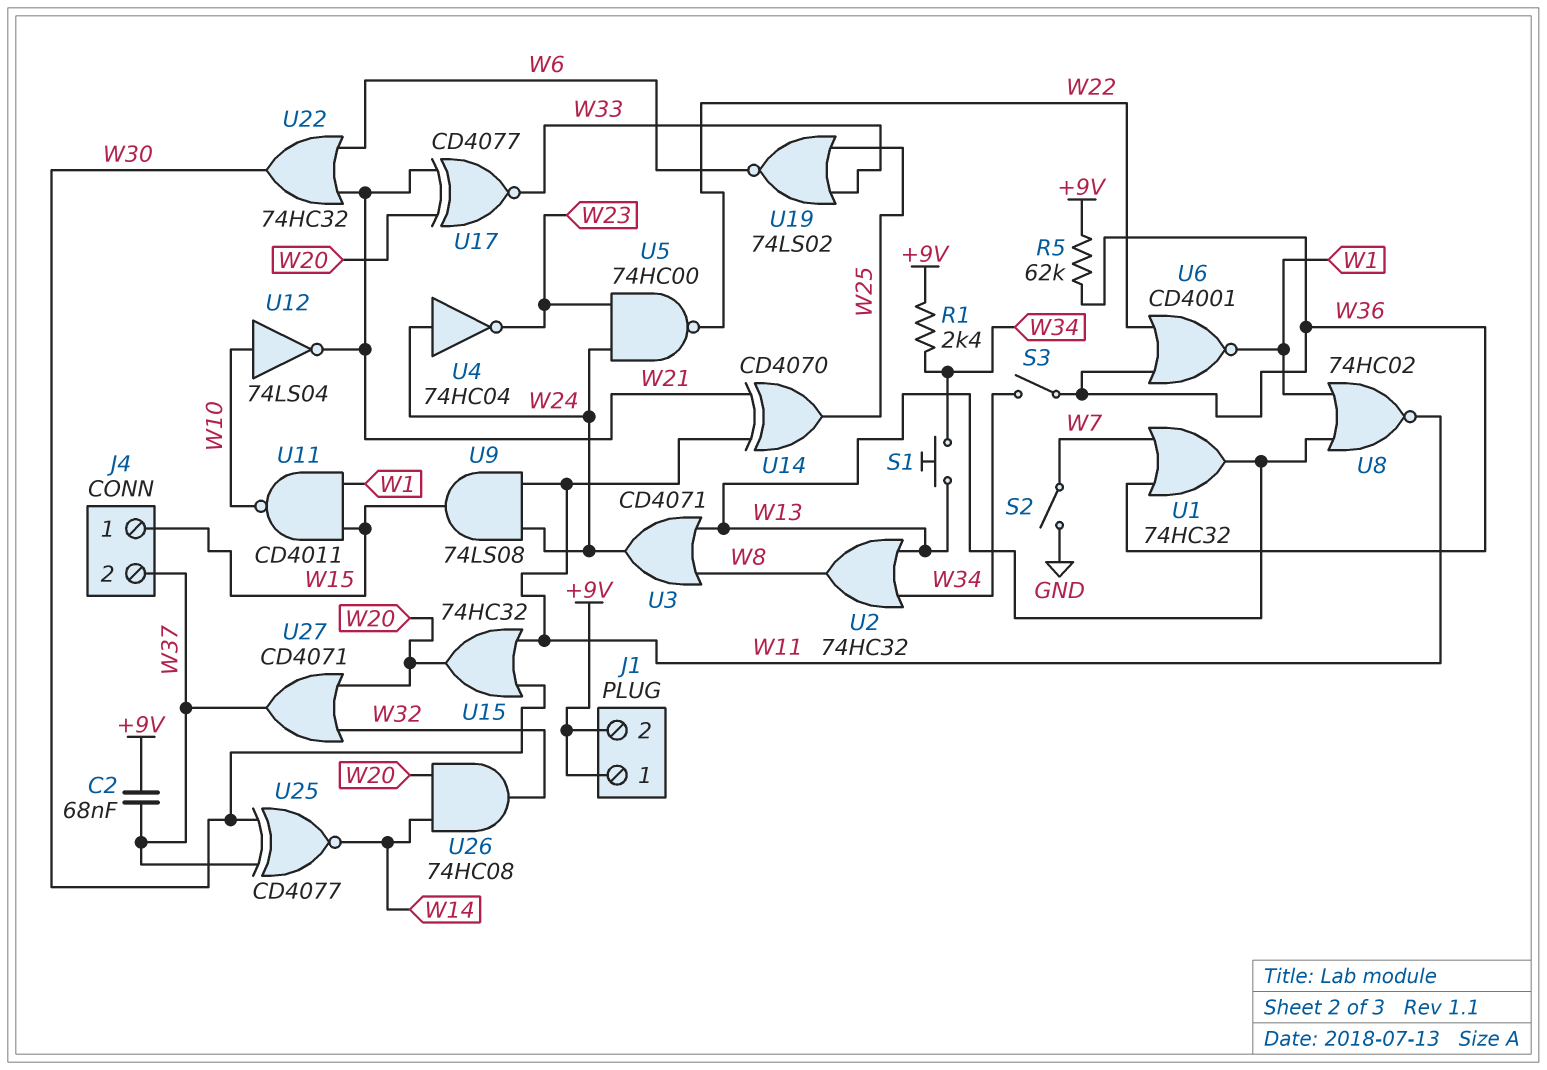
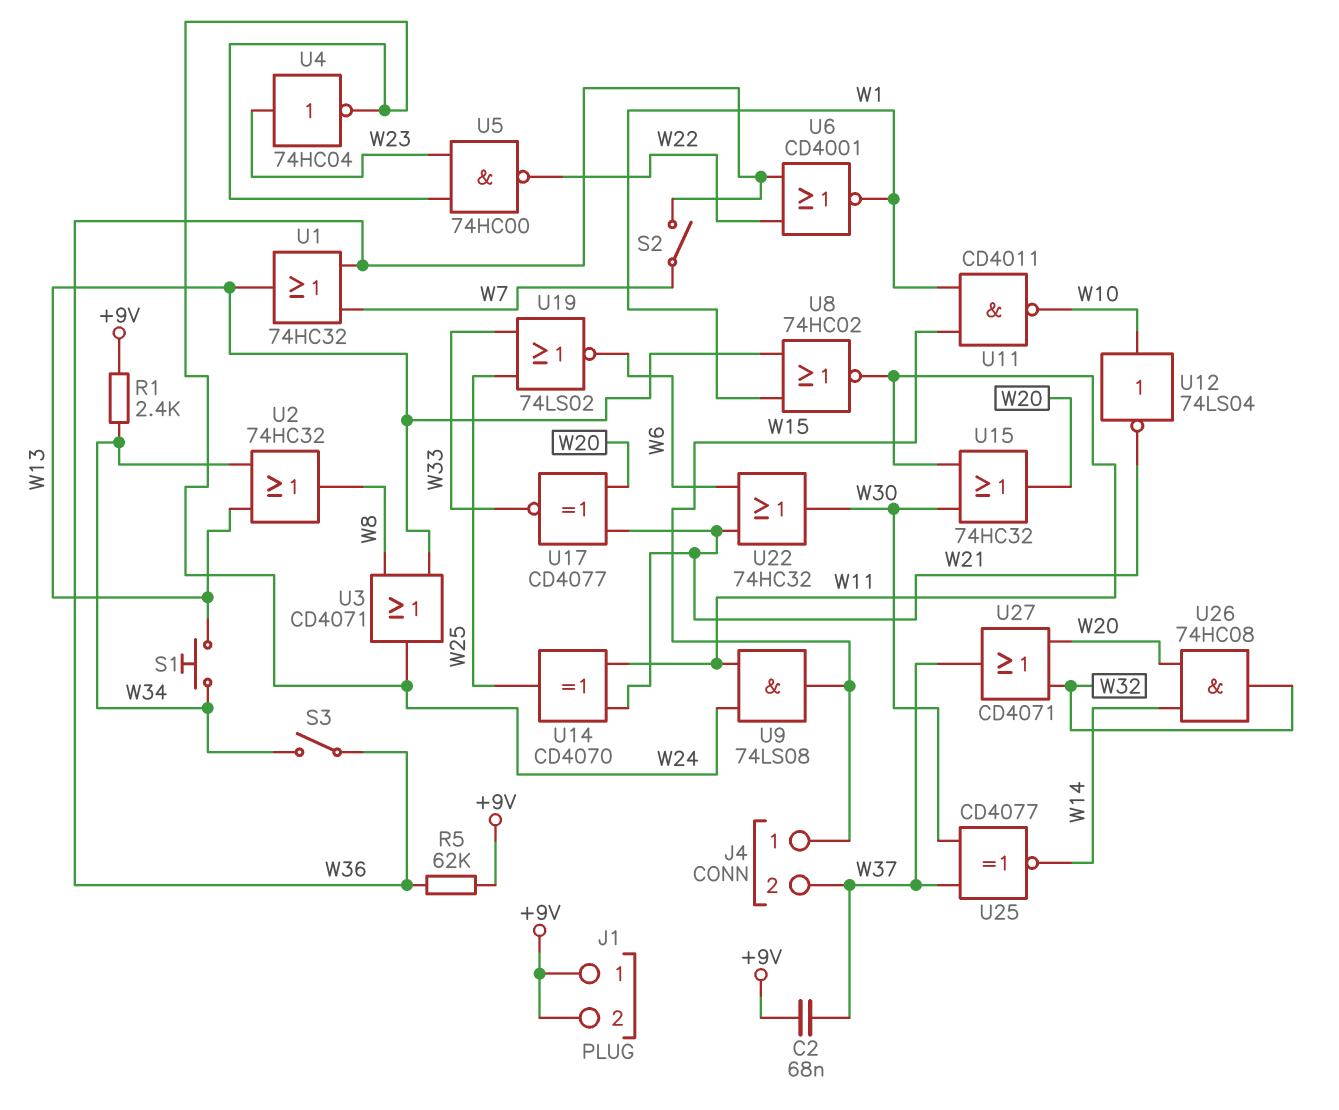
S2: switch (GND, W7) -> switch (W7, W36)
U4: NOT 74HC04 (in W24, out W23) -> NOT 74HC04 (in W23, out W24)

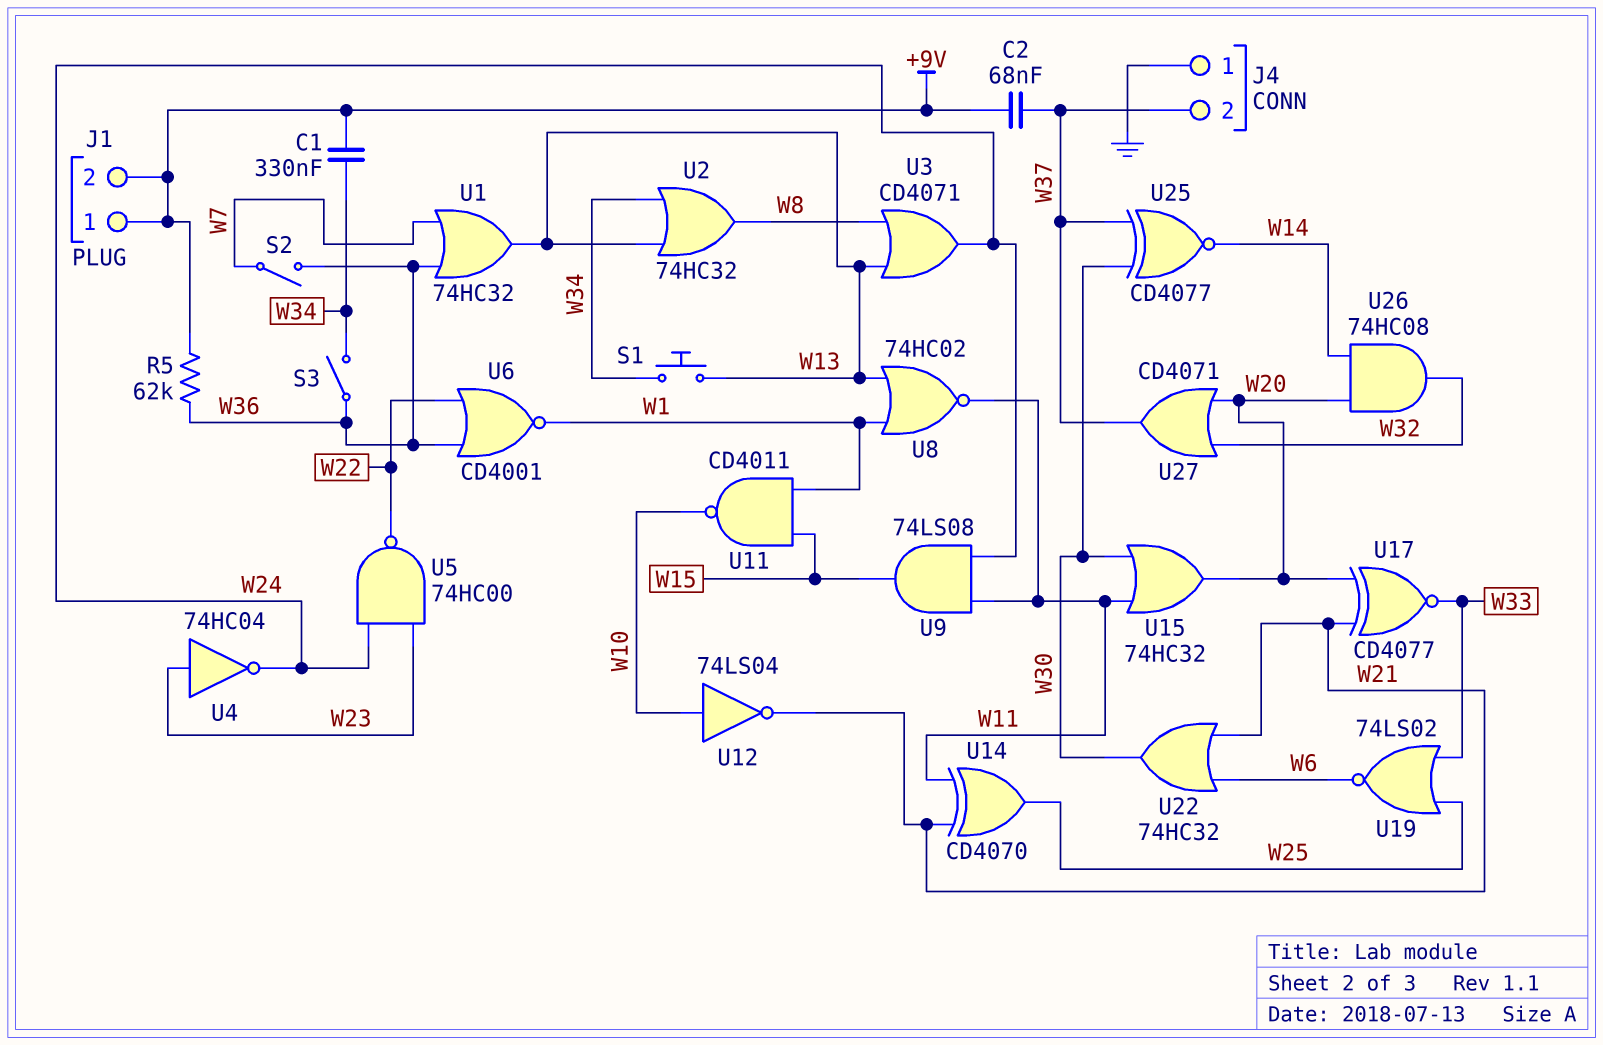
C1: none -> 330nF (+9V, W34)
J4 pin 1: W15 -> GND
R1: 2.4k (+9V, W34) -> none

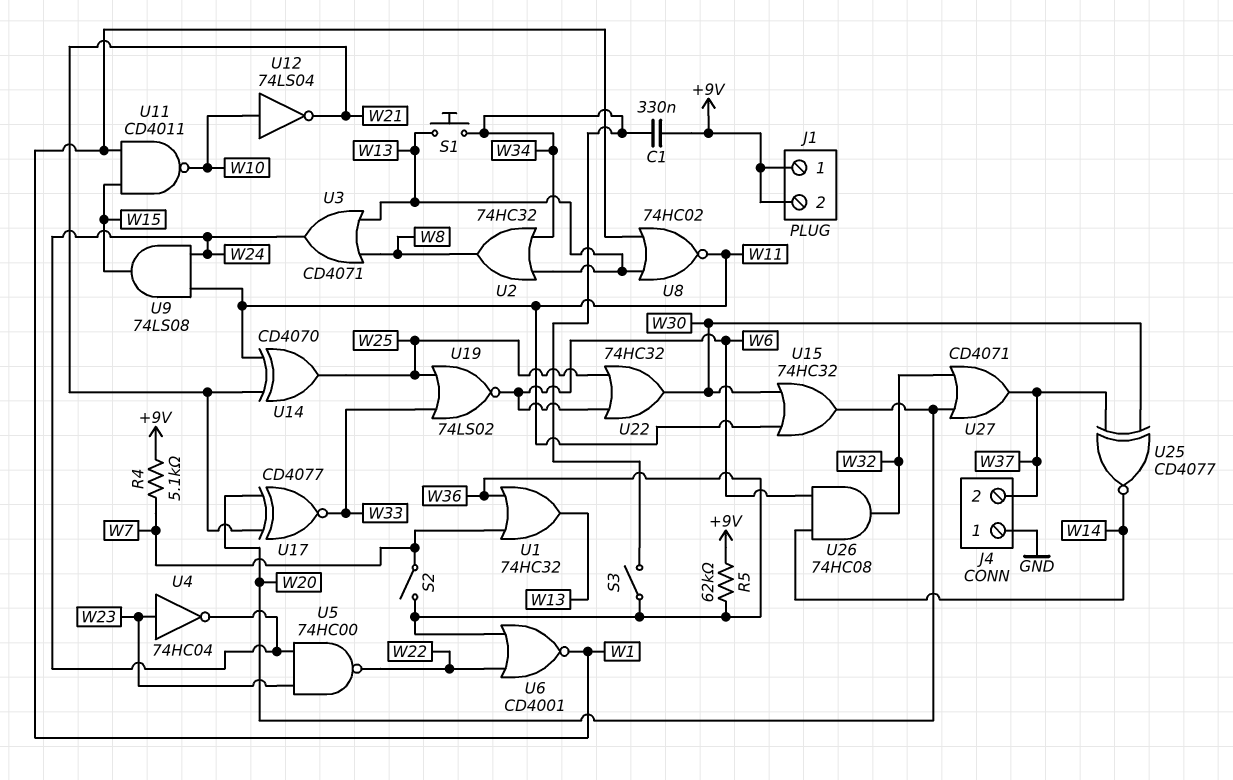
C2: 68nF (+9V, W37) -> none
R4: none -> 5.1k (+9V, W7)
U22: OR 74HC32 (in W6, in W21, out W30) -> OR 74HC32 (in W6, in W25, out W30)
U26: AND 74HC08 (in W14, in W20, out W32) -> AND 74HC08 (in W6, in W14, out W32)

